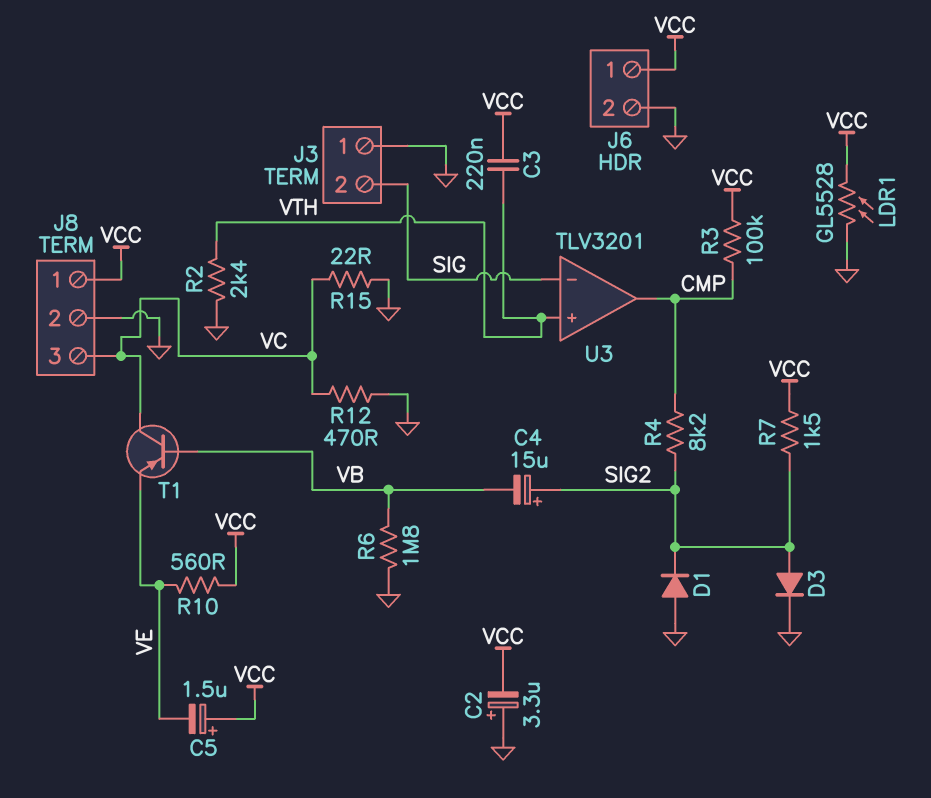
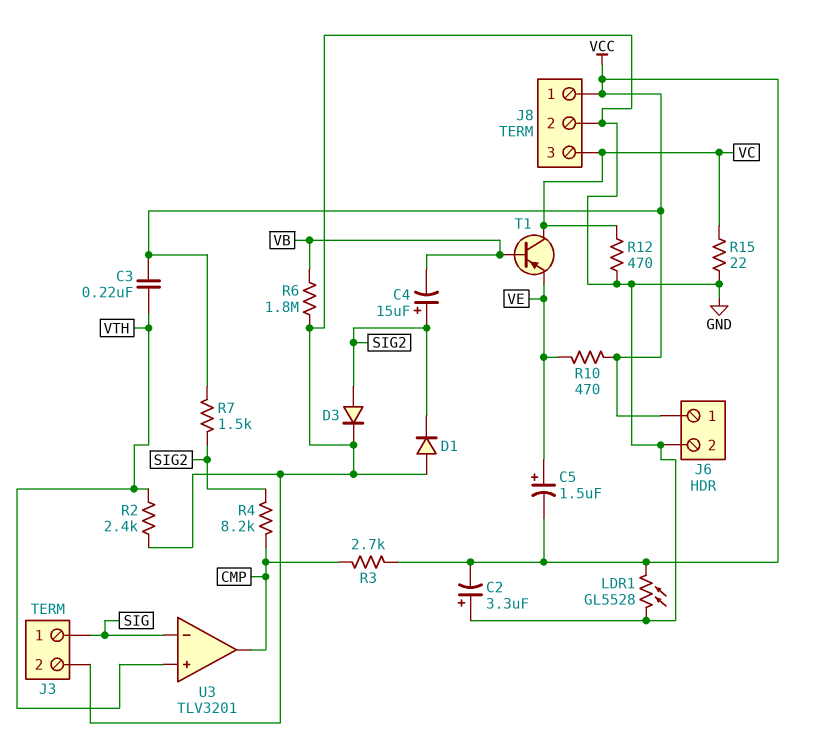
C5: 1.5uF (plus VCC, minus VE) -> 1.5uF (plus VE, minus VCC)
J3 pin 1: GND -> SIG
J3 pin 2: SIG -> GND
R3: 100k (CMP, VCC) -> 2.7k (CMP, VCC)
R10: 560 (VCC, VE) -> 470 (VCC, VE)

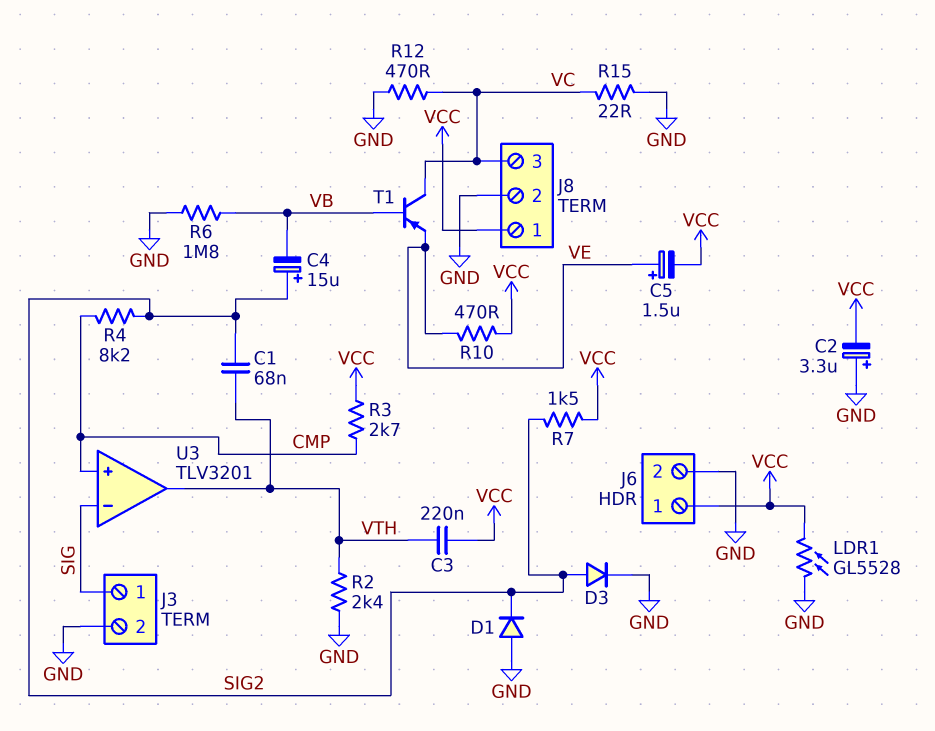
C1: none -> 68nF (SIG2, VTH)
U3 pin in+: VTH -> CMP
U3 pin out: CMP -> VTH

